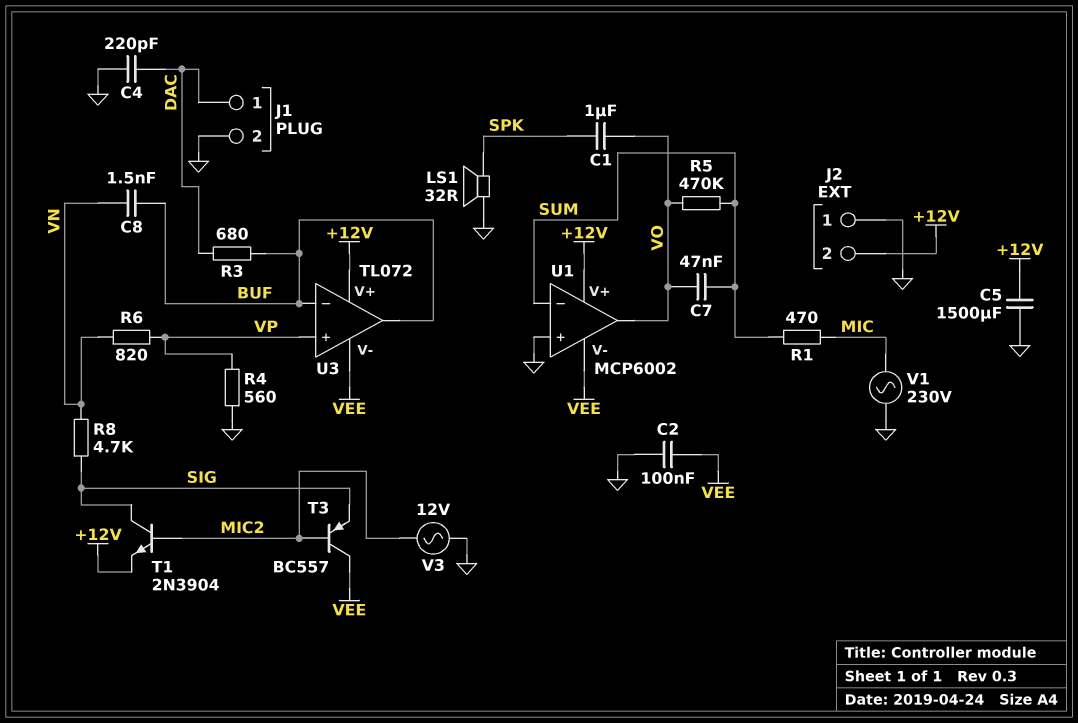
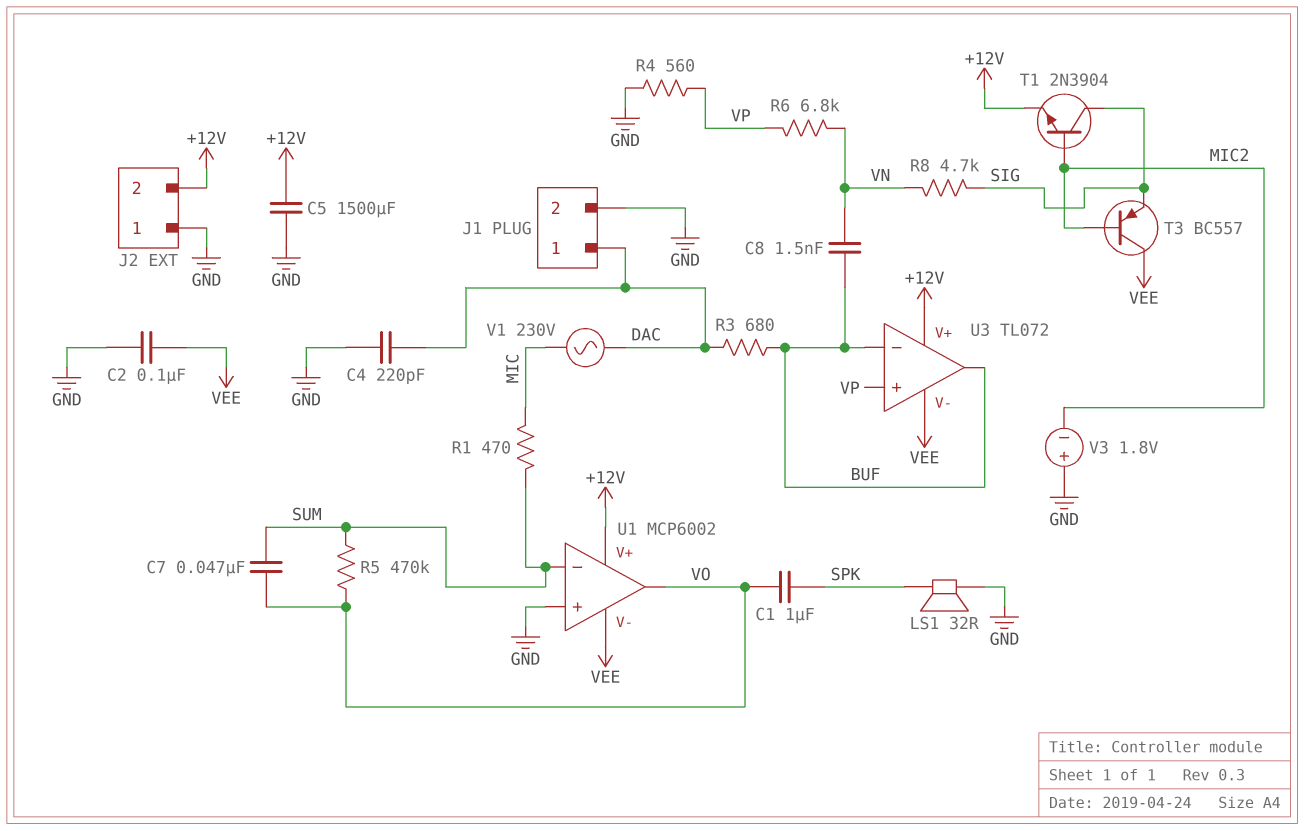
R6: 820 (VN, VP) -> 6.8k (VN, VP)
V1: AC 230V (GND, MIC) -> AC 230V (DAC, MIC)
V3: AC 12V (GND, MIC2) -> 1.8V (plus GND, minus MIC2)

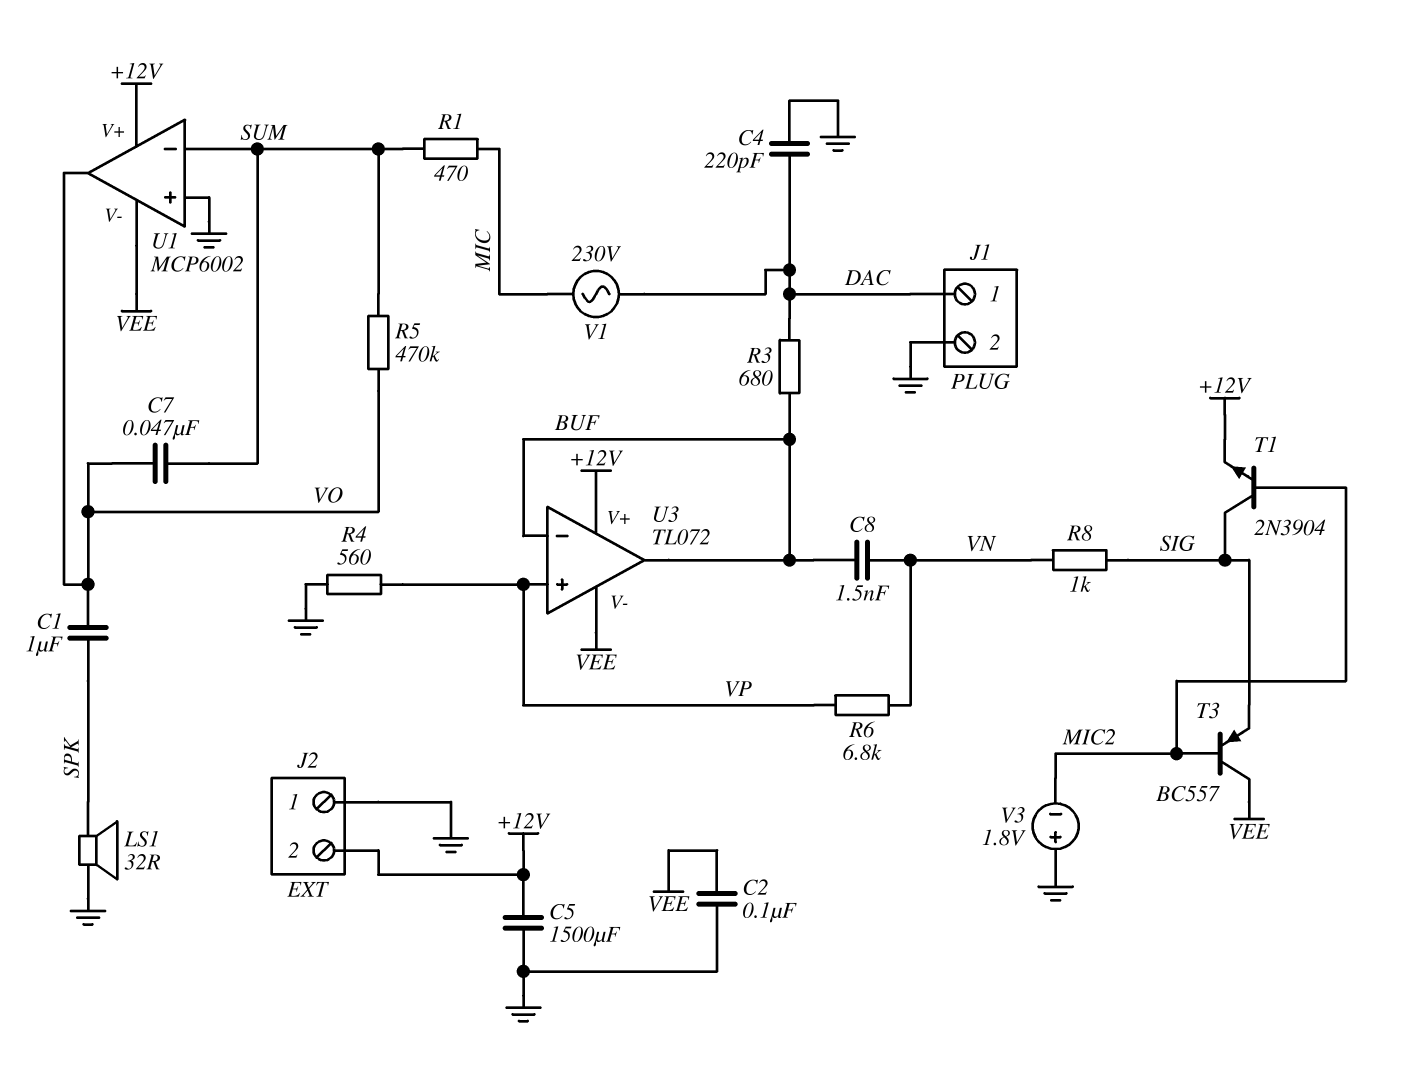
R8: 4.7k (SIG, VN) -> 1k (SIG, VN)

